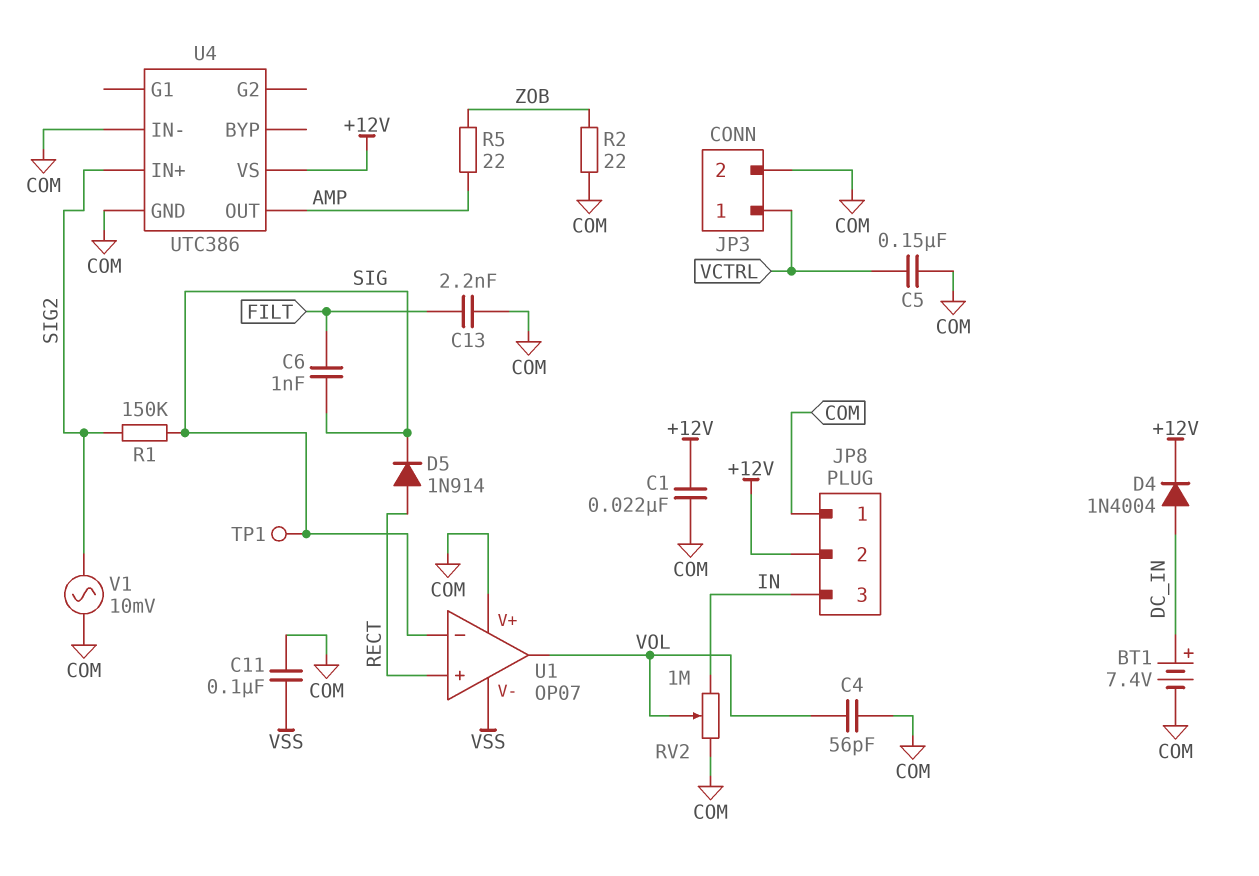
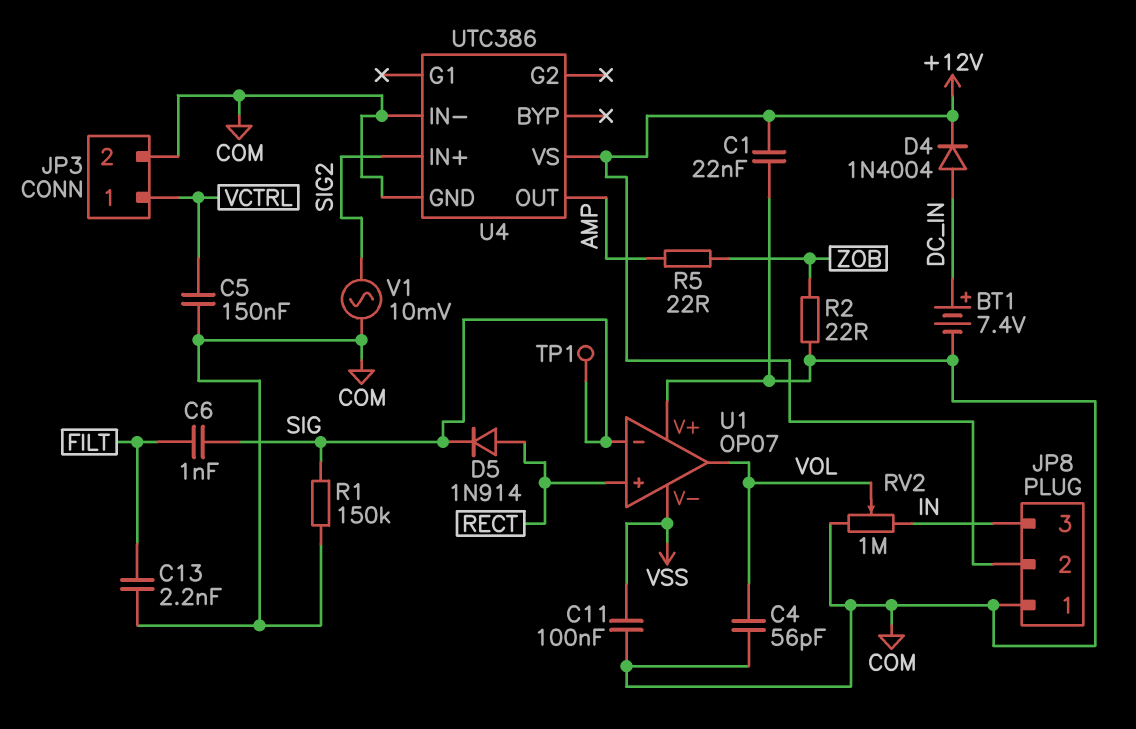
R1: 150k (SIG, SIG2) -> 150k (COM, SIG)

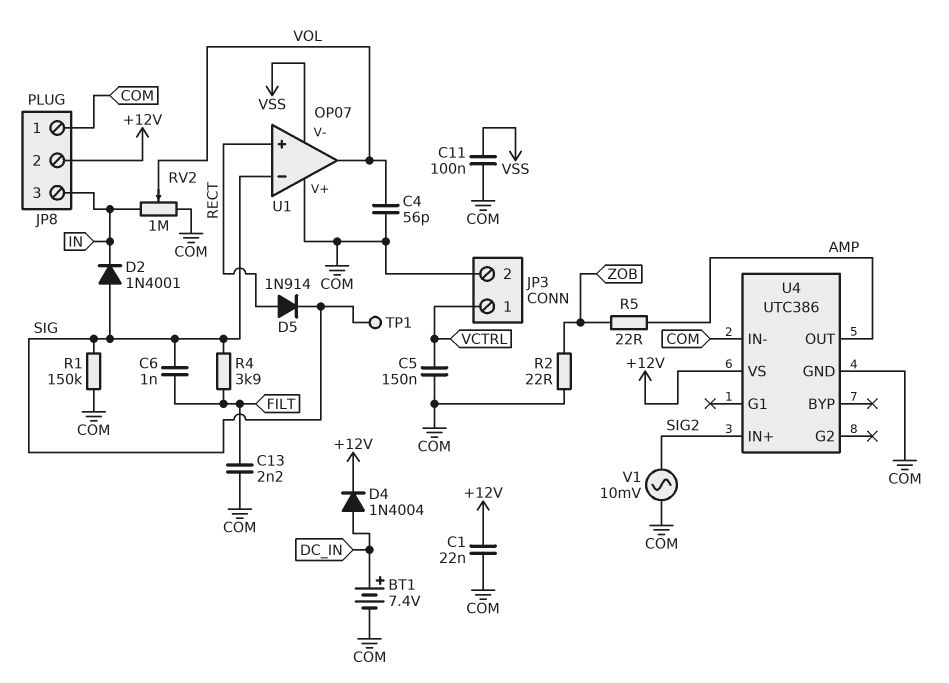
D2: none -> diode 1N4001 (A SIG, K IN)
R4: none -> 3.9k (FILT, SIG)

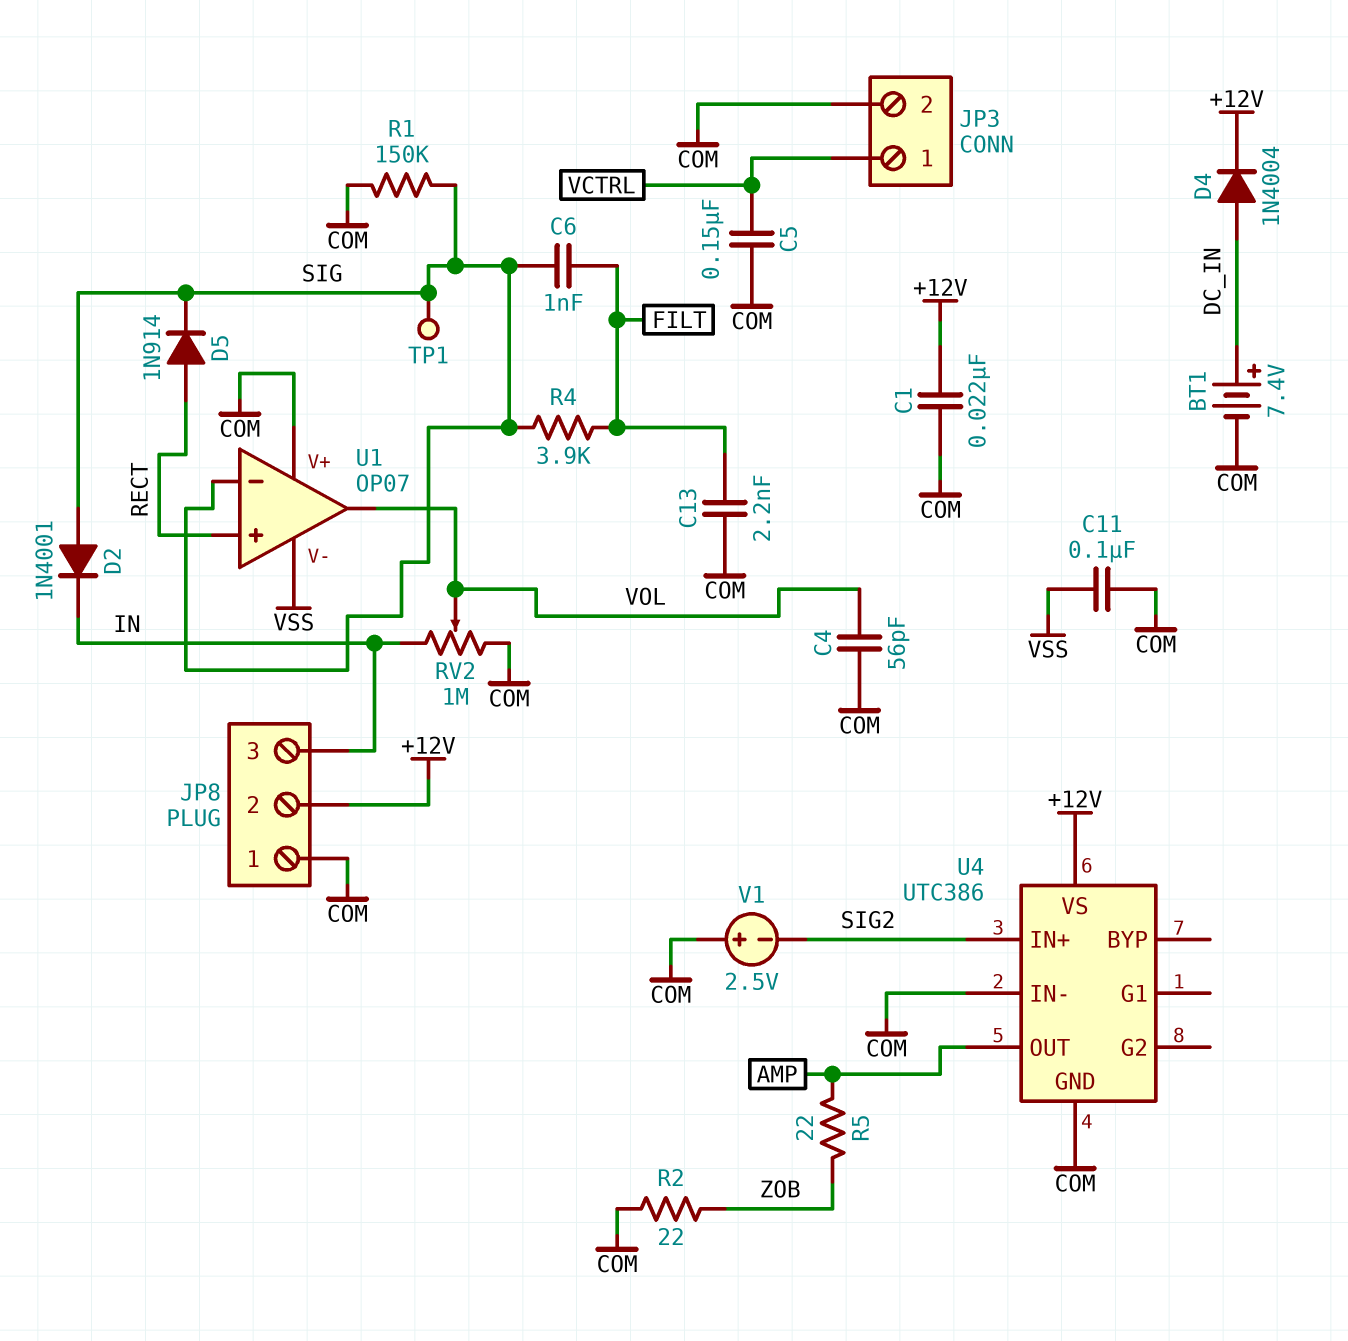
V1: AC 10mV (COM, SIG2) -> 2.5V (plus COM, minus SIG2)

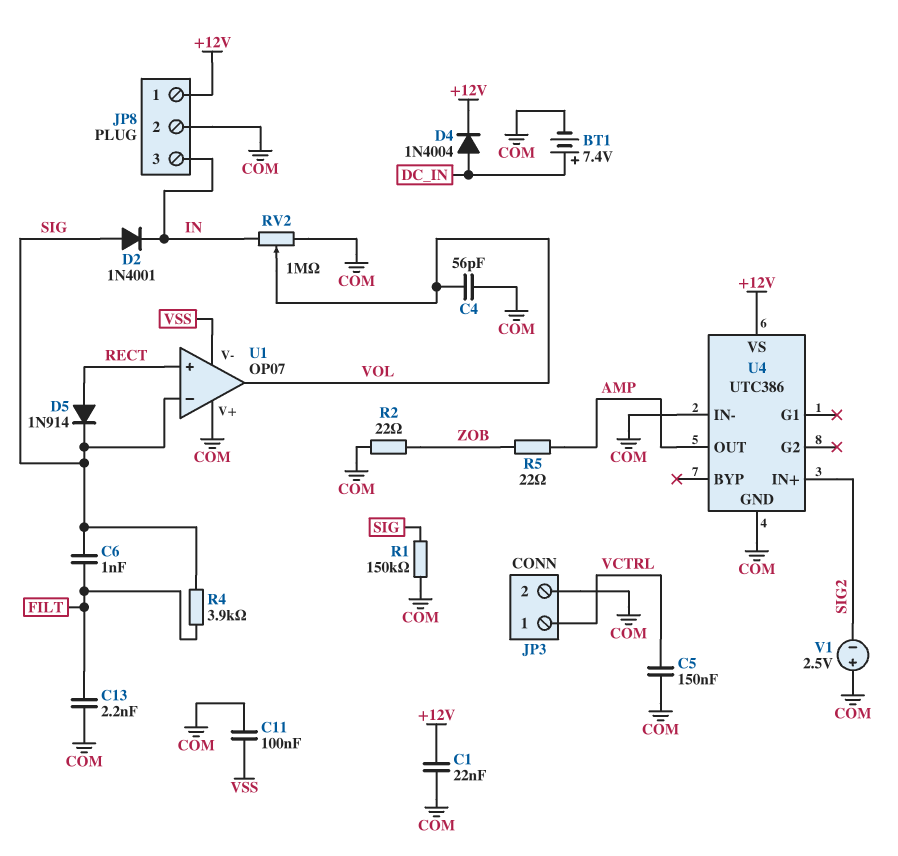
JP8 pin 1: COM -> +12V
JP8 pin 2: +12V -> COM
TP1: test point (SIG) -> none

